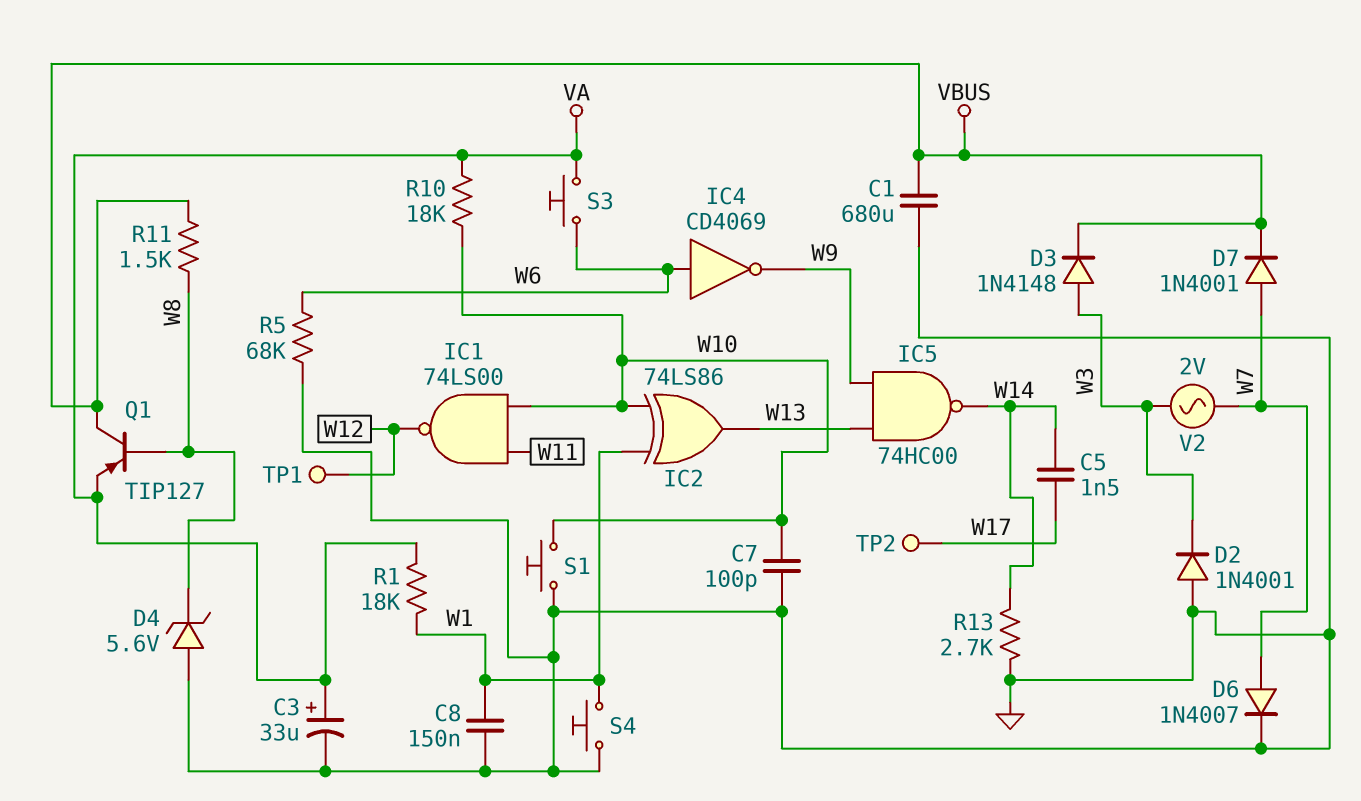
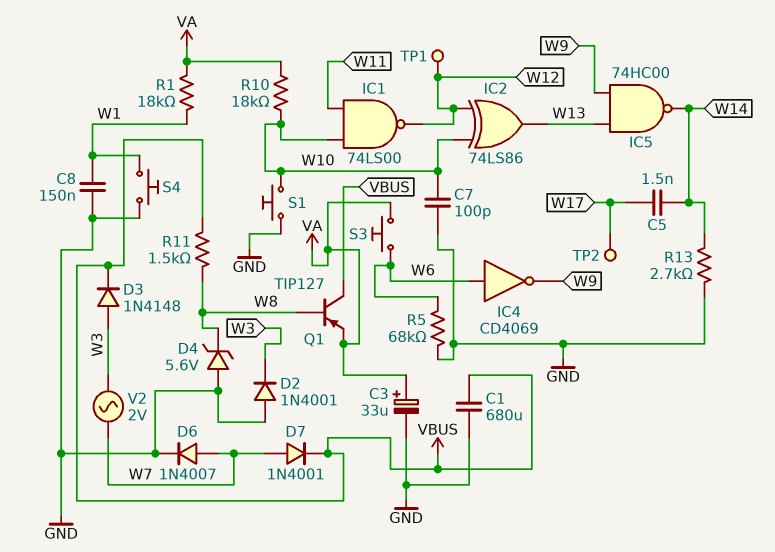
IC2: XOR 74LS86 (in W1, in W10, out W13) -> XOR 74LS86 (in W10, in W12, out W13)

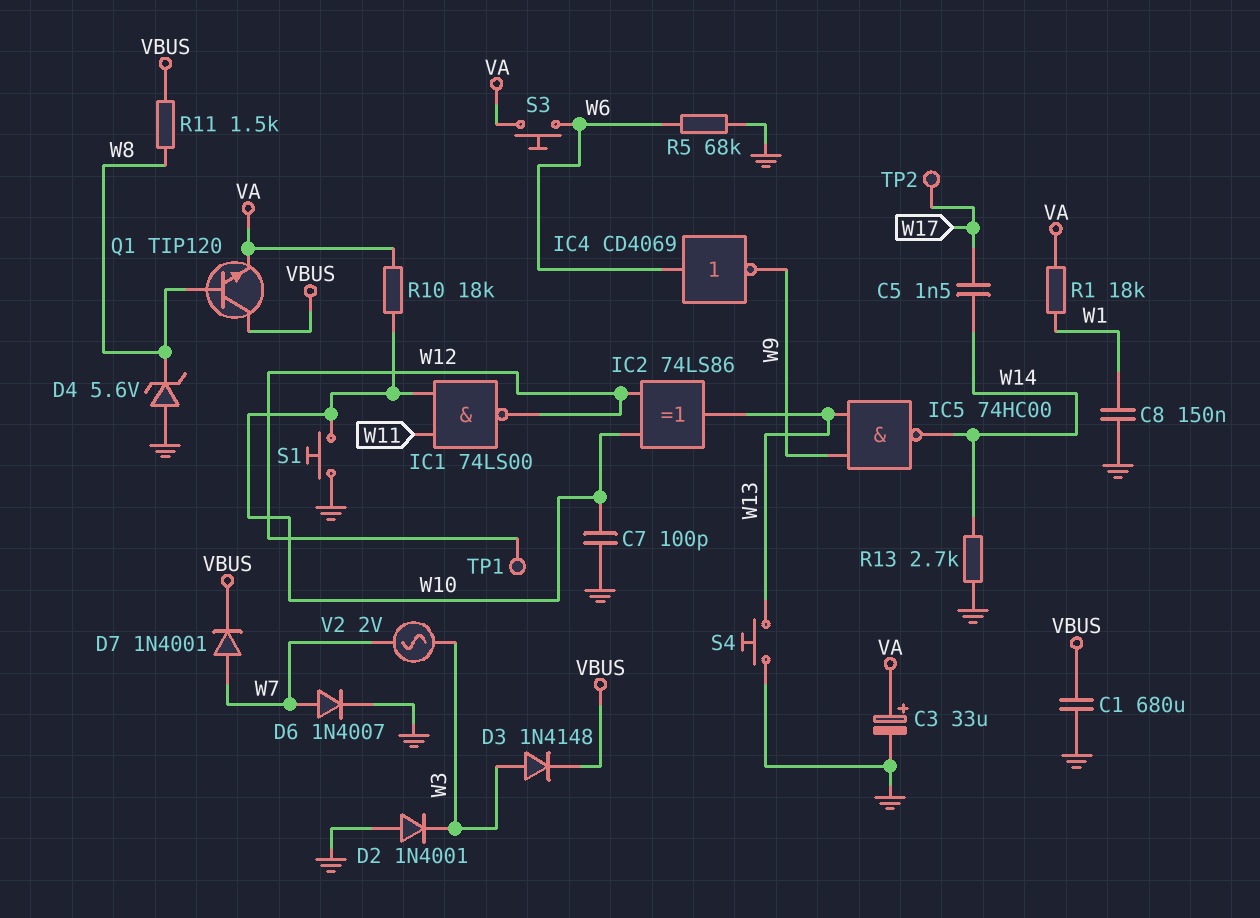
Q1: PNP TIP127 (B W8, C VBUS, E VA) -> NPN TIP120 (B W8, C VBUS, E VA)
S4: button (GND, W1) -> button (GND, W13)

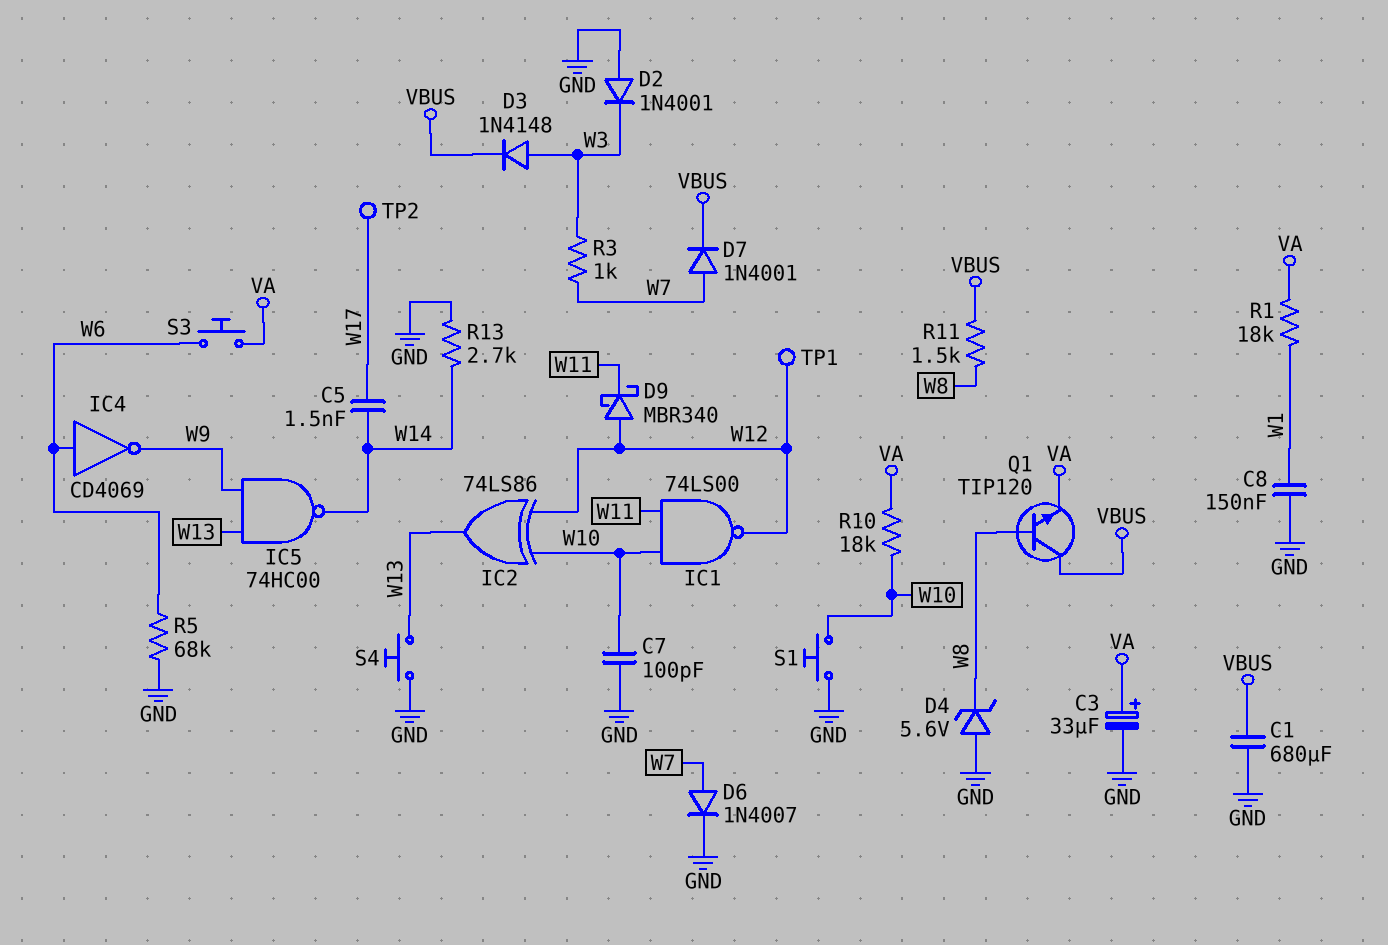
D9: none -> schottky MBR340 (A W12, K W11)
R3: none -> 1k (W3, W7)
V2: AC 2V (W3, W7) -> none

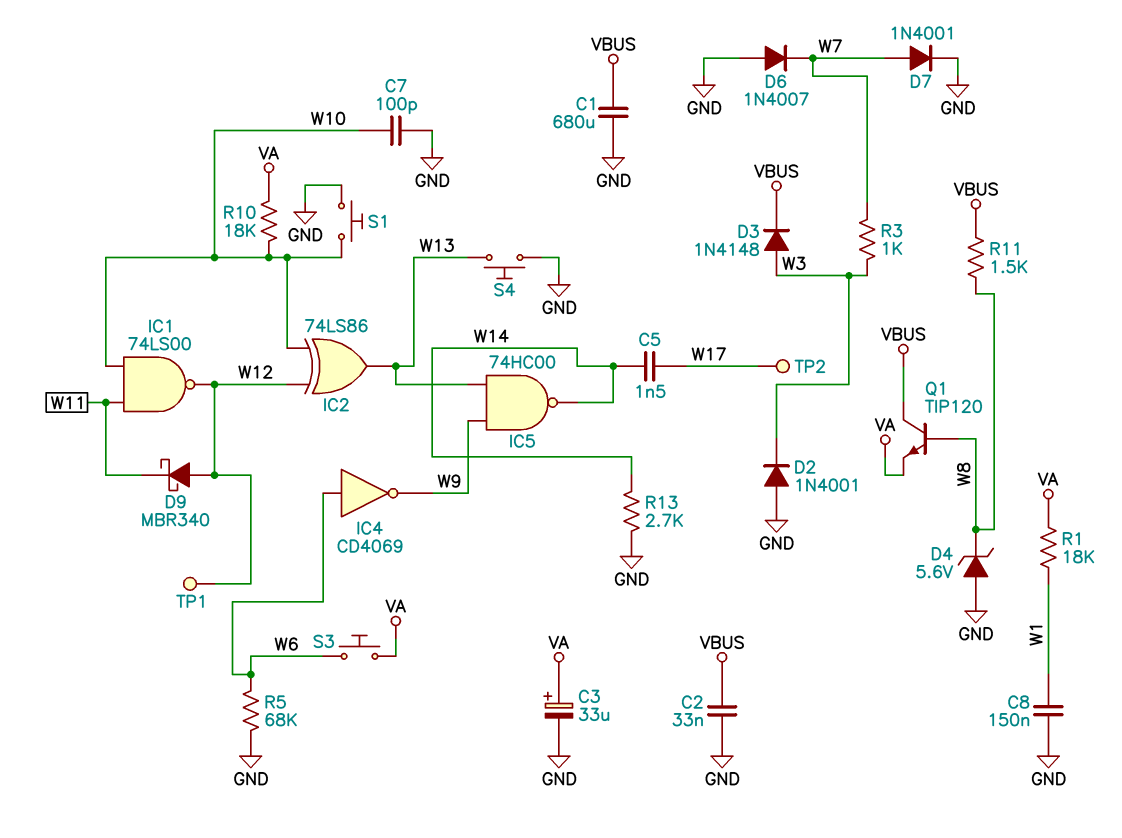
C2: none -> 33nF (GND, VBUS)
D6: diode 1N4007 (A W7, K GND) -> diode 1N4007 (A GND, K W7)
D7: diode 1N4001 (A W7, K VBUS) -> diode 1N4001 (A W7, K GND)

